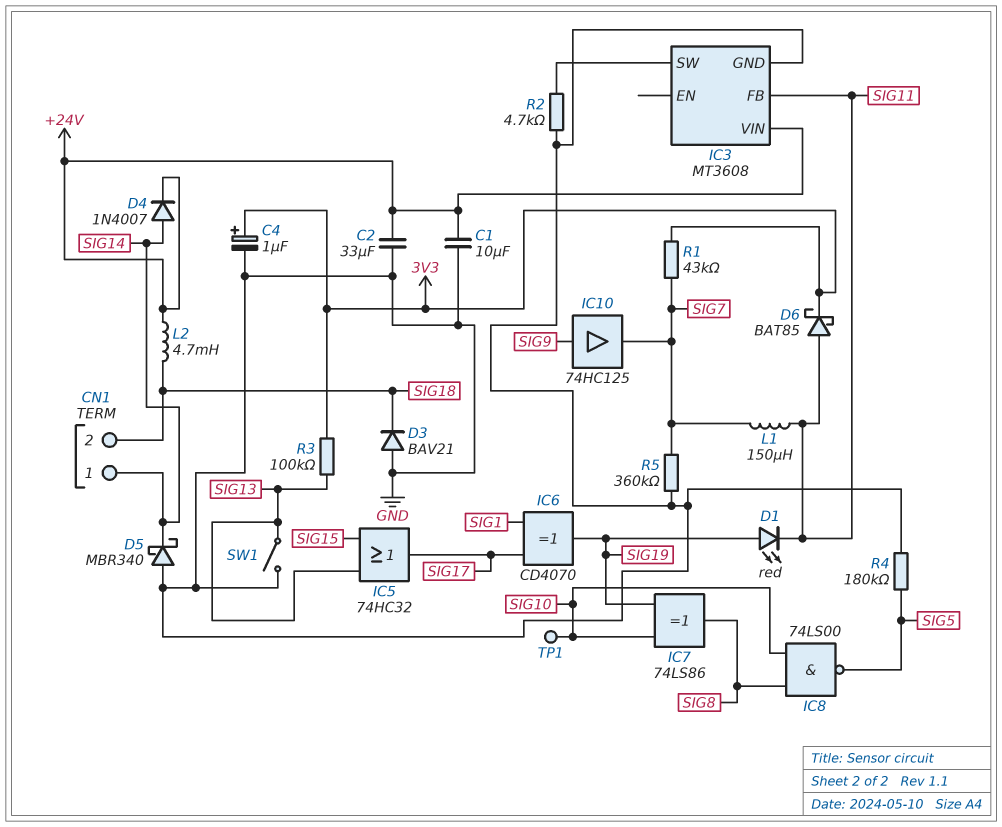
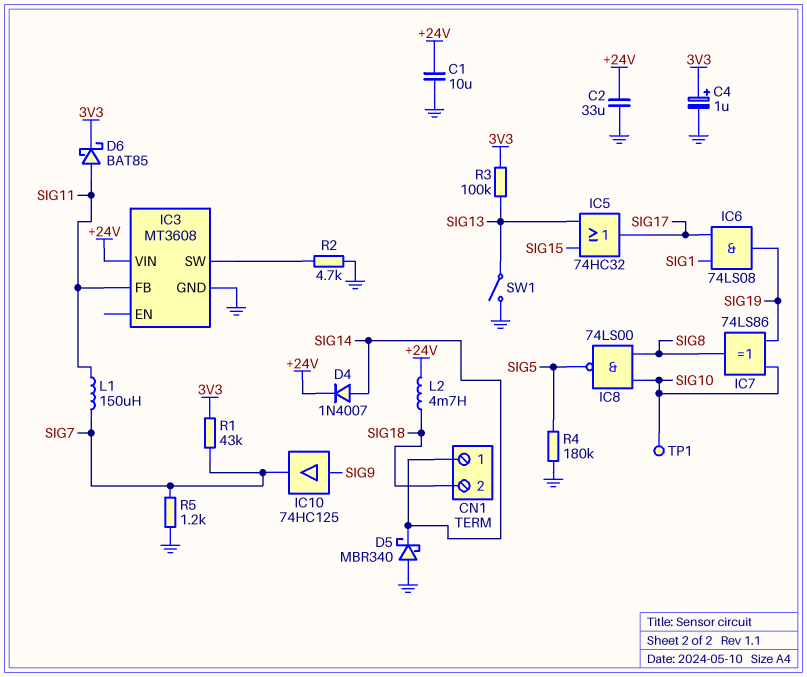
D1: LED red (A SIG19, K SIG11) -> none
D3: diode BAV21 (A GND, K SIG18) -> none
IC6: XOR CD4070 (in SIG1, in SIG17, out SIG19) -> AND 74LS08 (in SIG1, in SIG17, out SIG19)
R5: 360k (GND, SIG7) -> 1.2k (GND, SIG7)

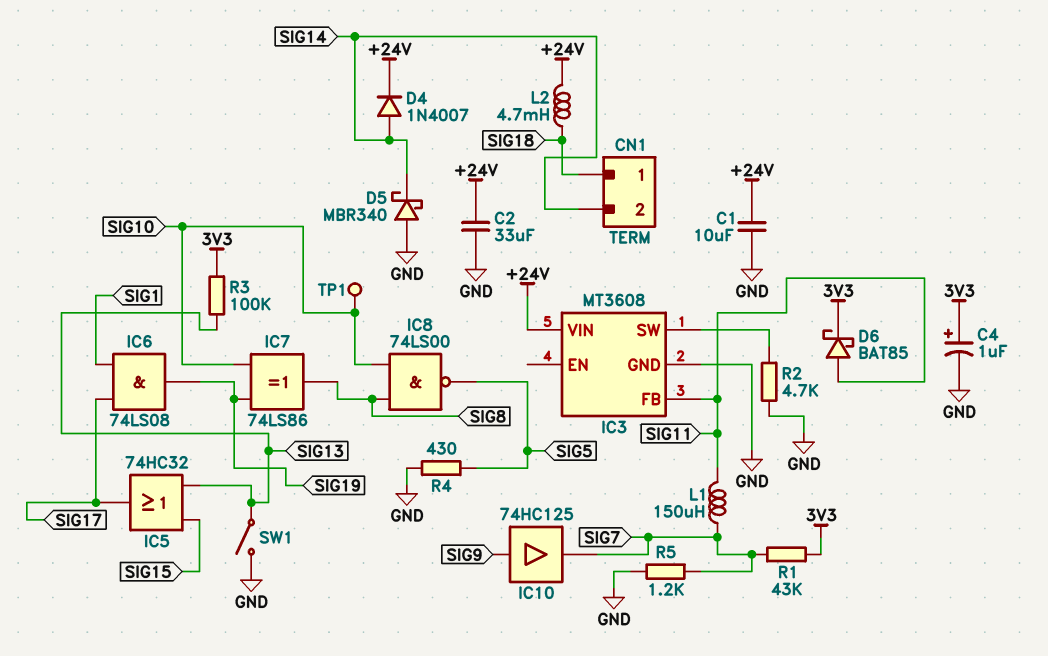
CN1 pin 1: SIG14 -> SIG18
CN1 pin 2: SIG18 -> SIG14
R4: 180k (GND, SIG5) -> 430 (GND, SIG5)

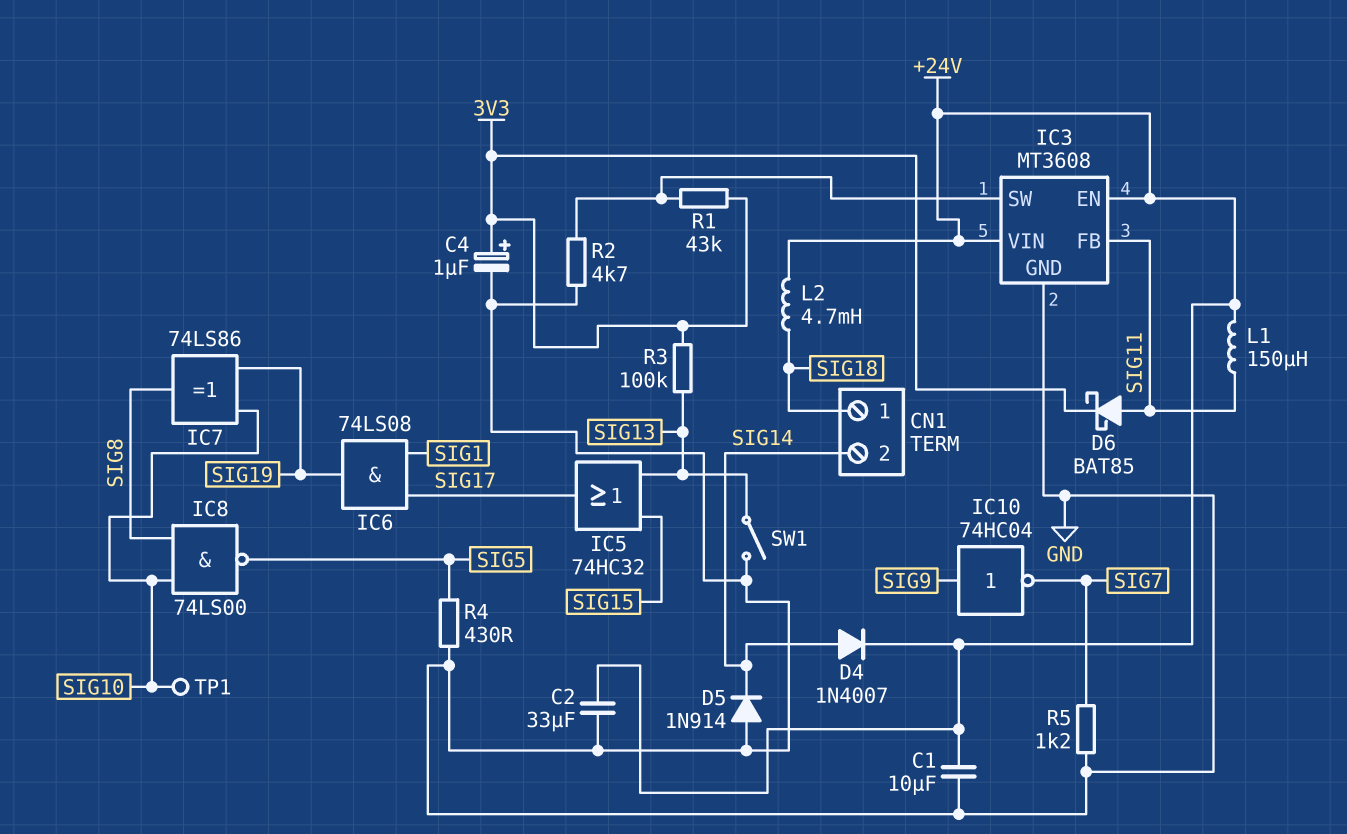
D5: schottky MBR340 (A GND, K SIG14) -> diode 1N914 (A GND, K SIG14)
IC3 pin EN: none -> +24V
IC10: buffer 74HC125 (in SIG9, out SIG7) -> NOT 74HC04 (in SIG9, out SIG7)
L1: 150uH (SIG7, SIG11) -> 150uH (+24V, SIG11)
R1: 43k (3V3, SIG7) -> 43k (3V3, IC3/SW)

